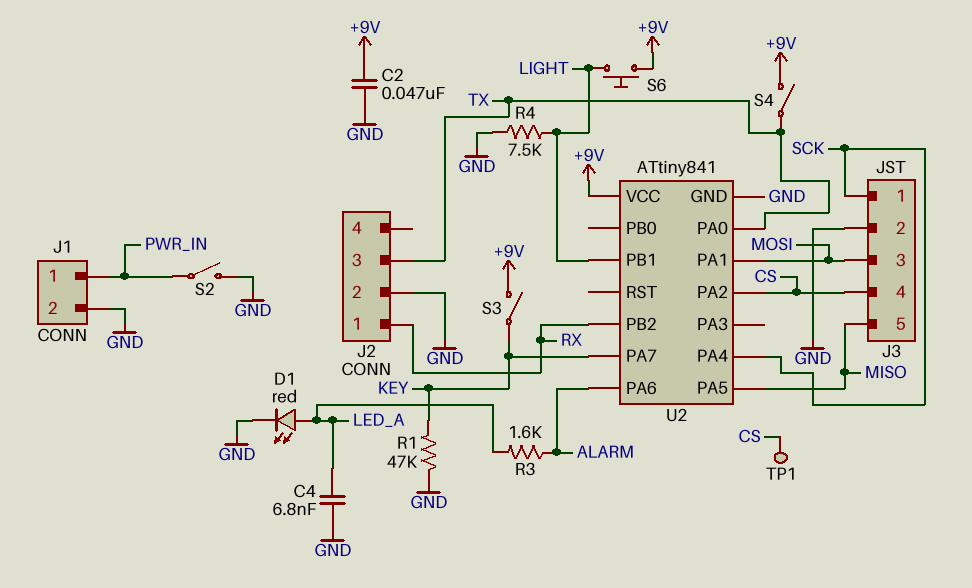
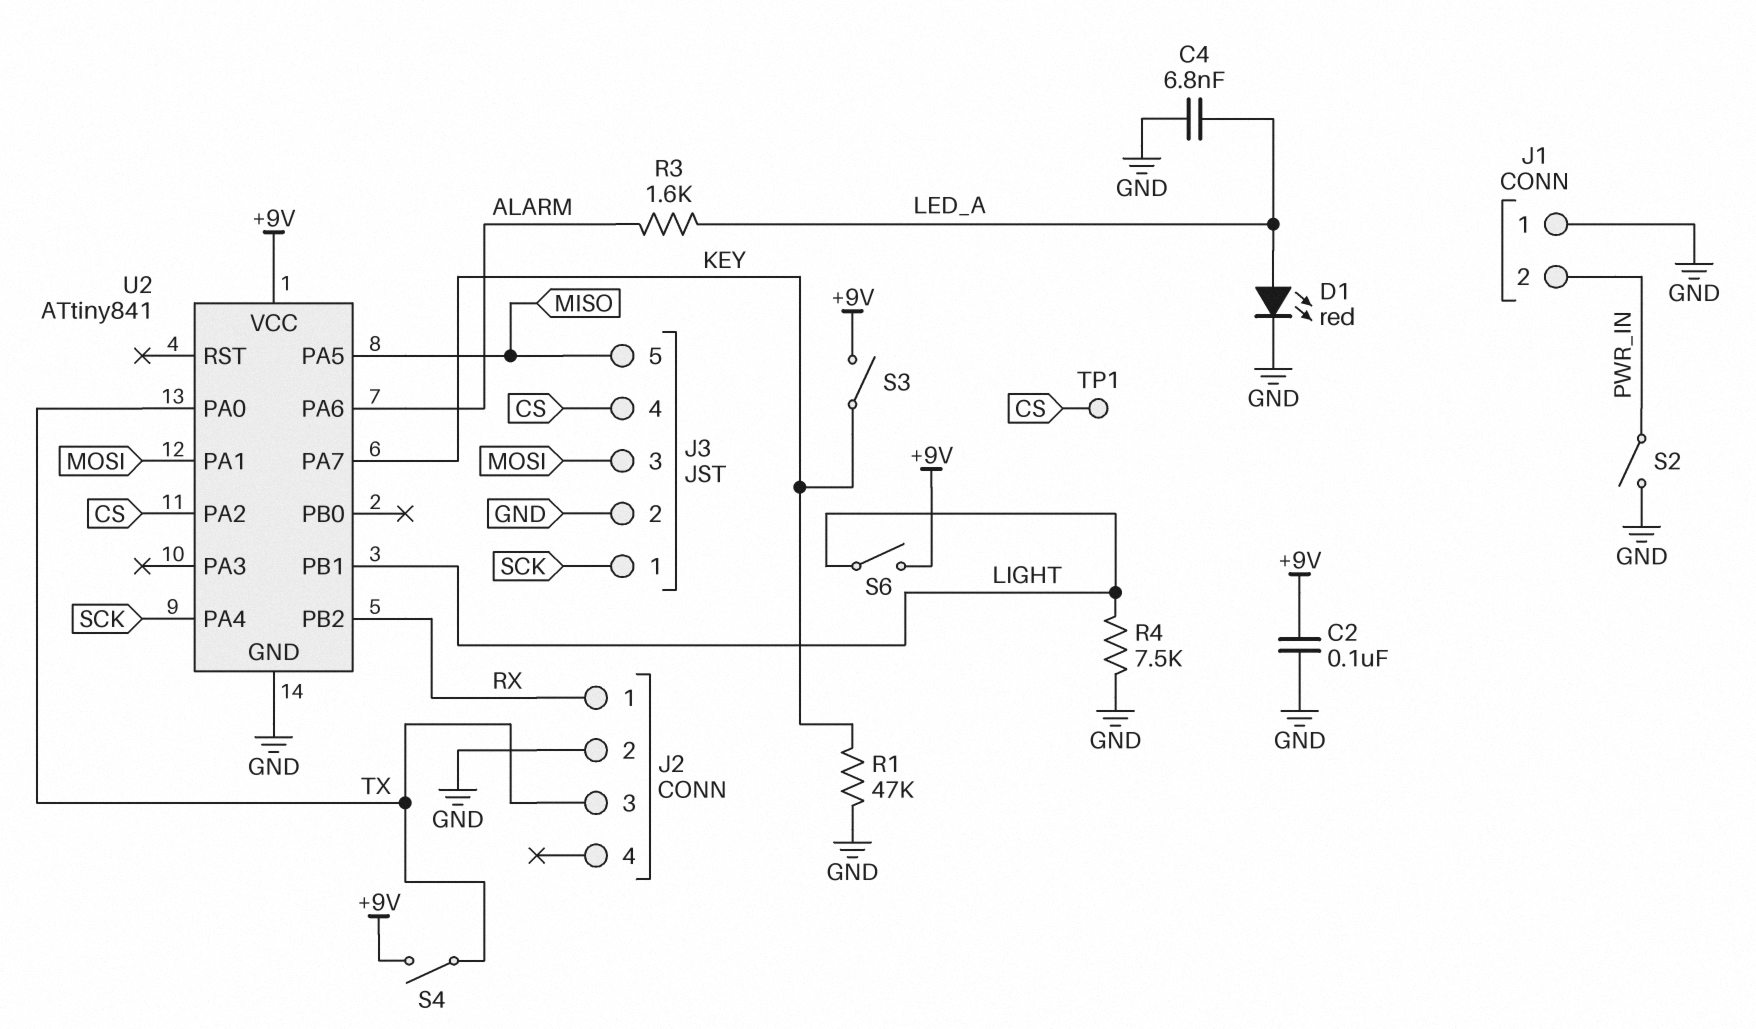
C2: 47nF (+9V, GND) -> 100nF (+9V, GND)
J1 pin 1: PWR_IN -> GND
J1 pin 2: GND -> PWR_IN
S6: button (+9V, LIGHT) -> switch (+9V, LIGHT)

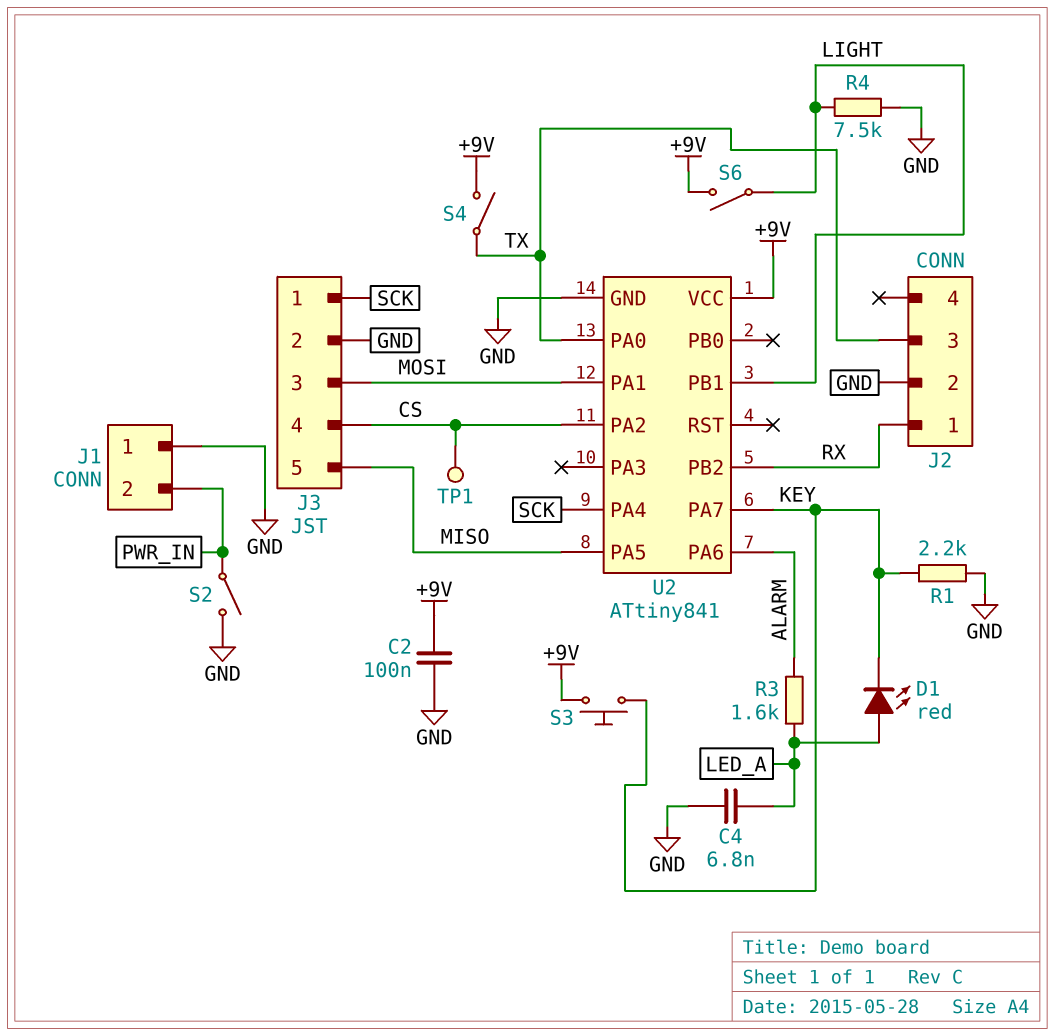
D1: LED red (A LED_A, K GND) -> LED red (A LED_A, K KEY)
R1: 47k (GND, KEY) -> 2.2k (GND, KEY)
S3: switch (+9V, KEY) -> button (+9V, KEY)

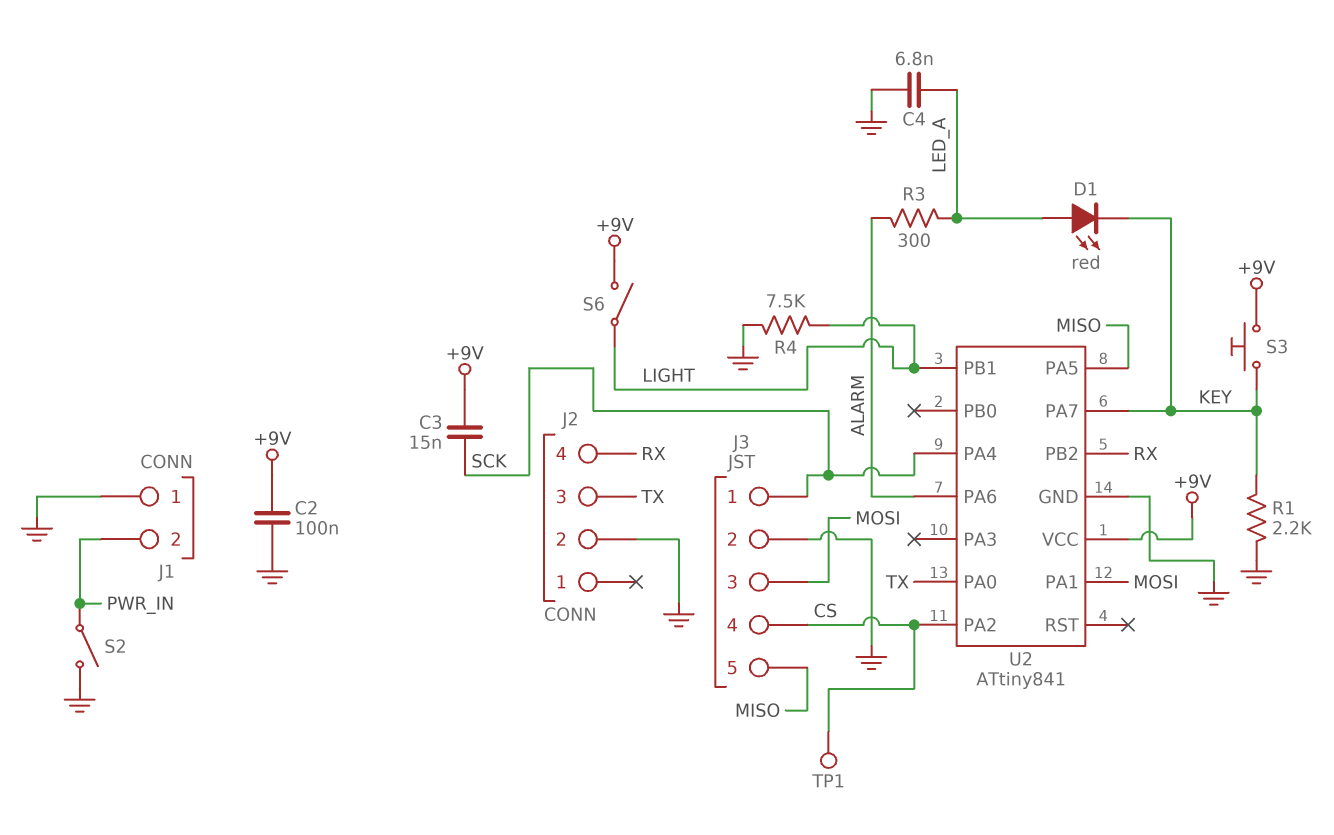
C3: none -> 15nF (+9V, SCK)
J2 pin 1: RX -> none
J2 pin 4: none -> RX
R3: 1.6k (ALARM, LED_A) -> 300 (ALARM, LED_A)
S4: switch (+9V, TX) -> none

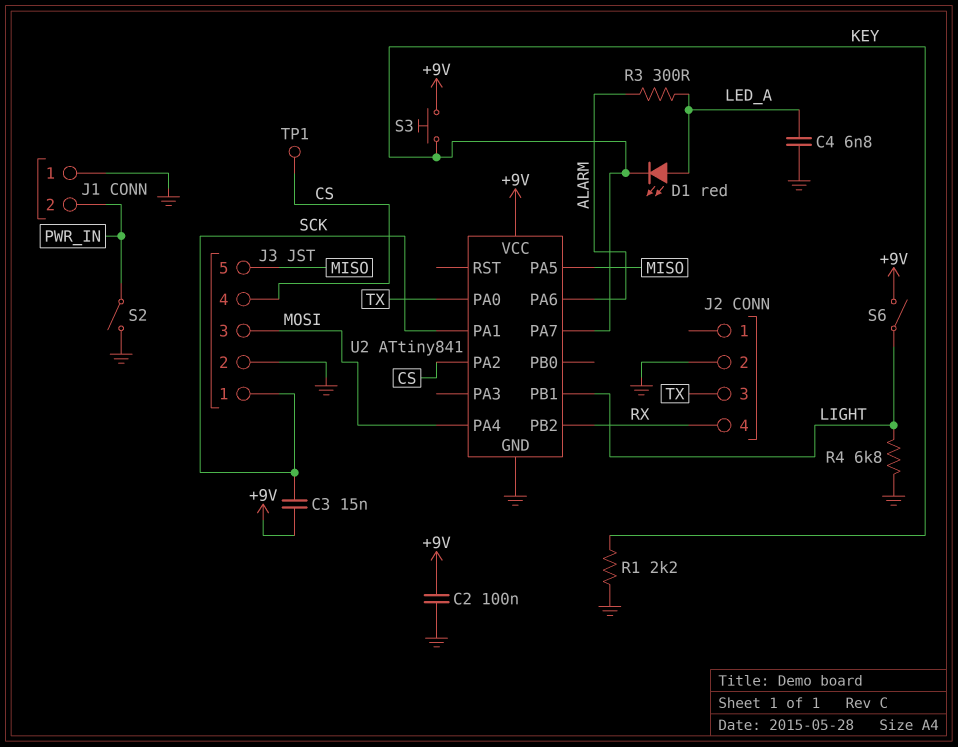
R4: 7.5k (GND, LIGHT) -> 6.8k (GND, LIGHT)
U2 pin PA1: MOSI -> SCK
U2 pin PA4: SCK -> MOSI

